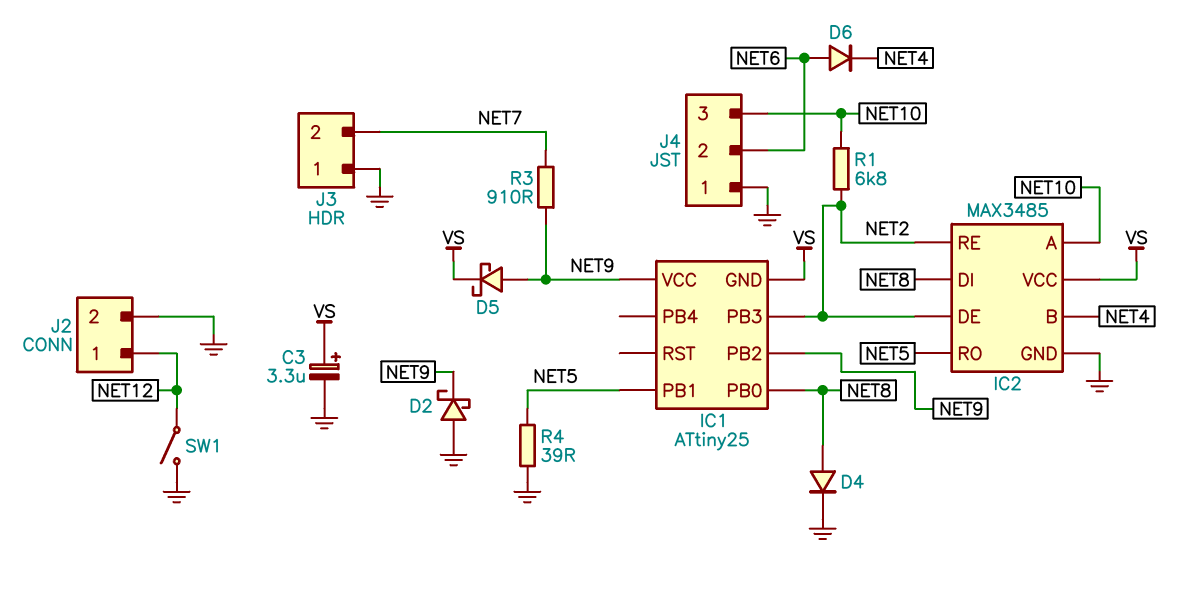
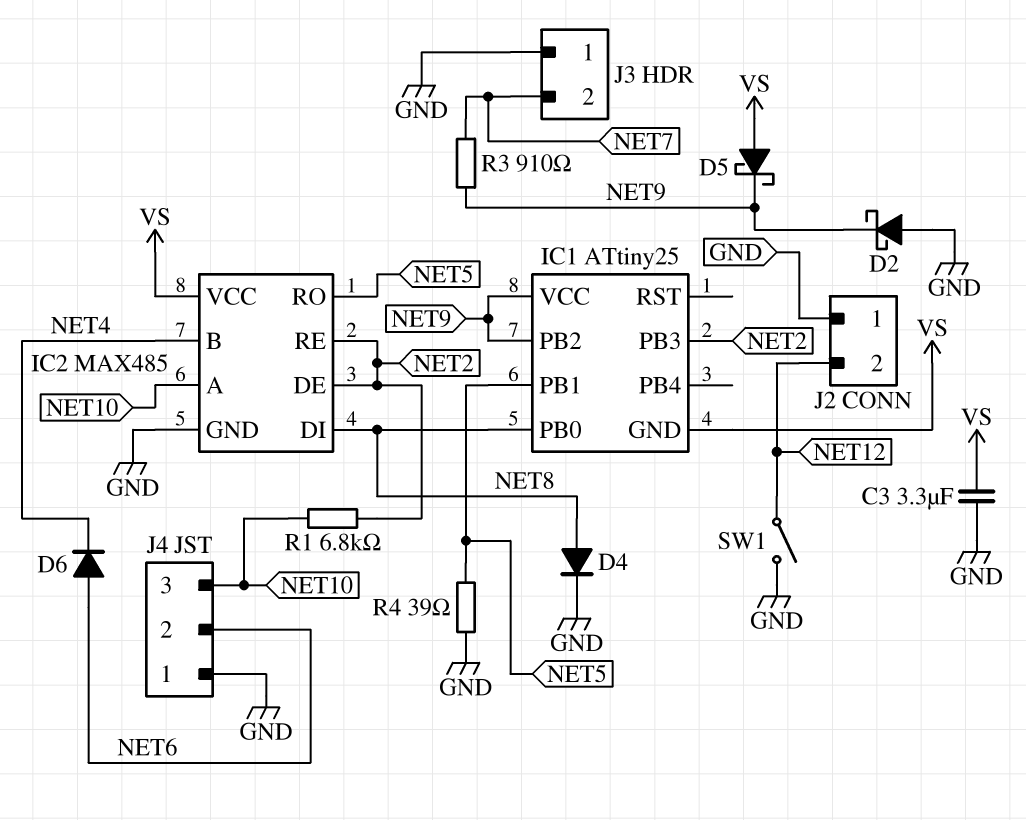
C3: 3.3uF (plus VS, minus GND) -> 3.3uF (GND, VS)
D5: schottky (A NET9, K VS) -> schottky (A VS, K NET9)
IC2: MAX3485 -> MAX485
J2 pin 1: NET12 -> GND
J2 pin 2: GND -> NET12

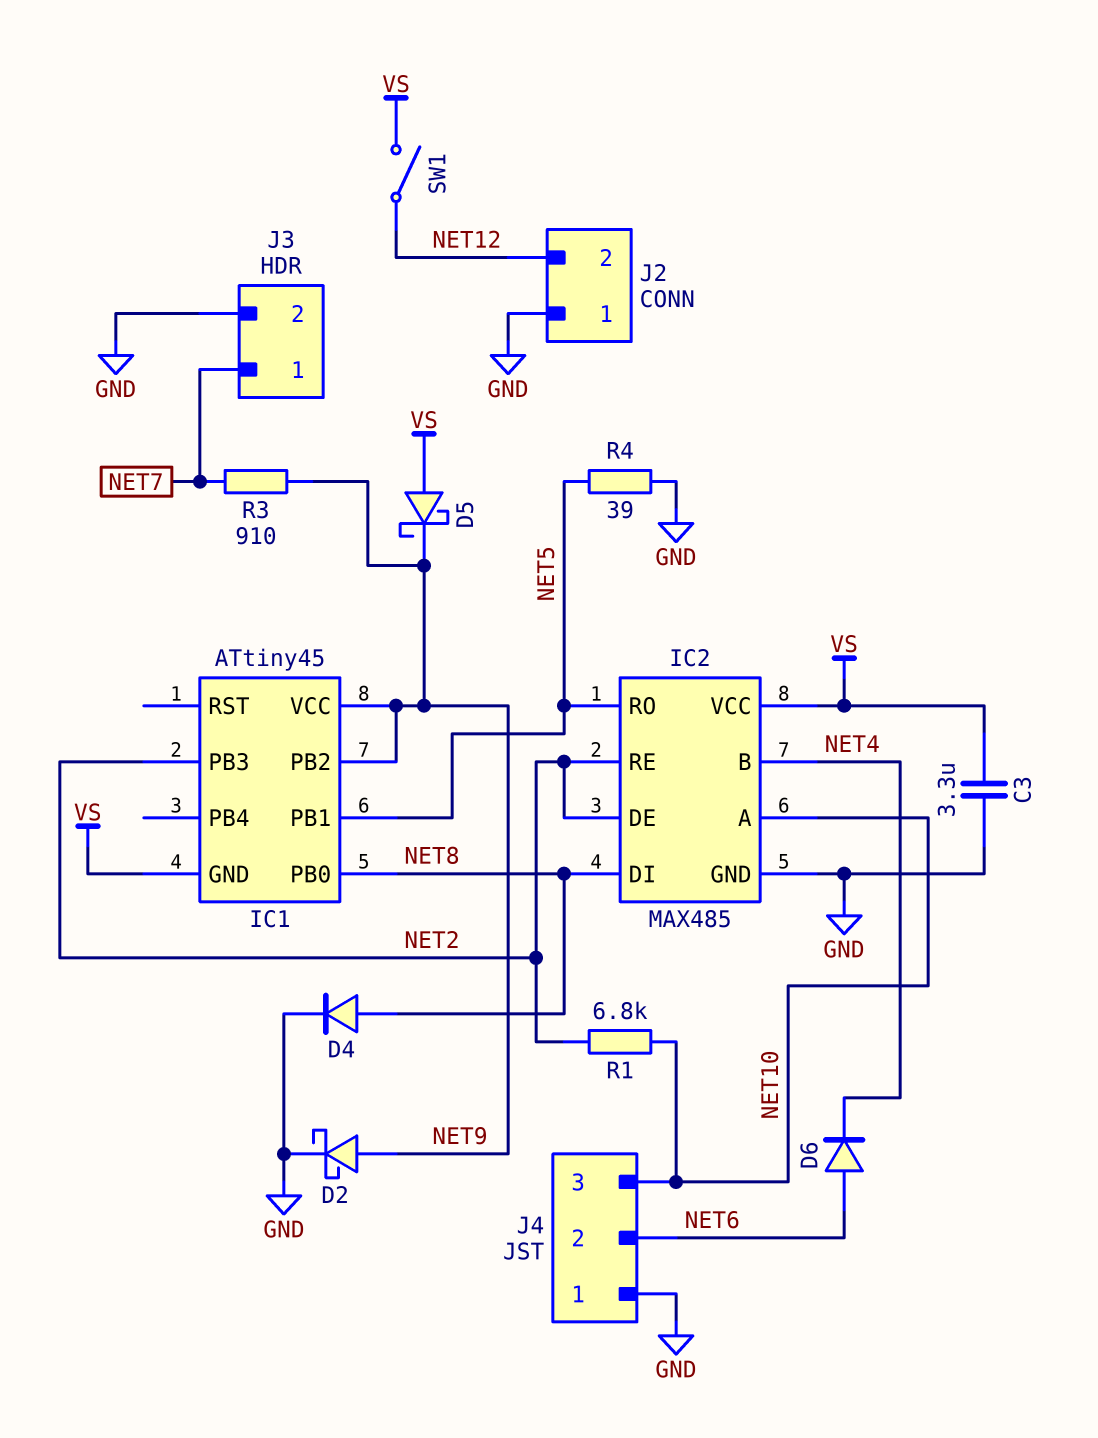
D2: schottky (A GND, K NET9) -> schottky (A NET9, K GND)
IC1: ATtiny25 -> ATtiny45
J3 pin 1: GND -> NET7
J3 pin 2: NET7 -> GND
SW1: switch (GND, NET12) -> switch (NET12, VS)

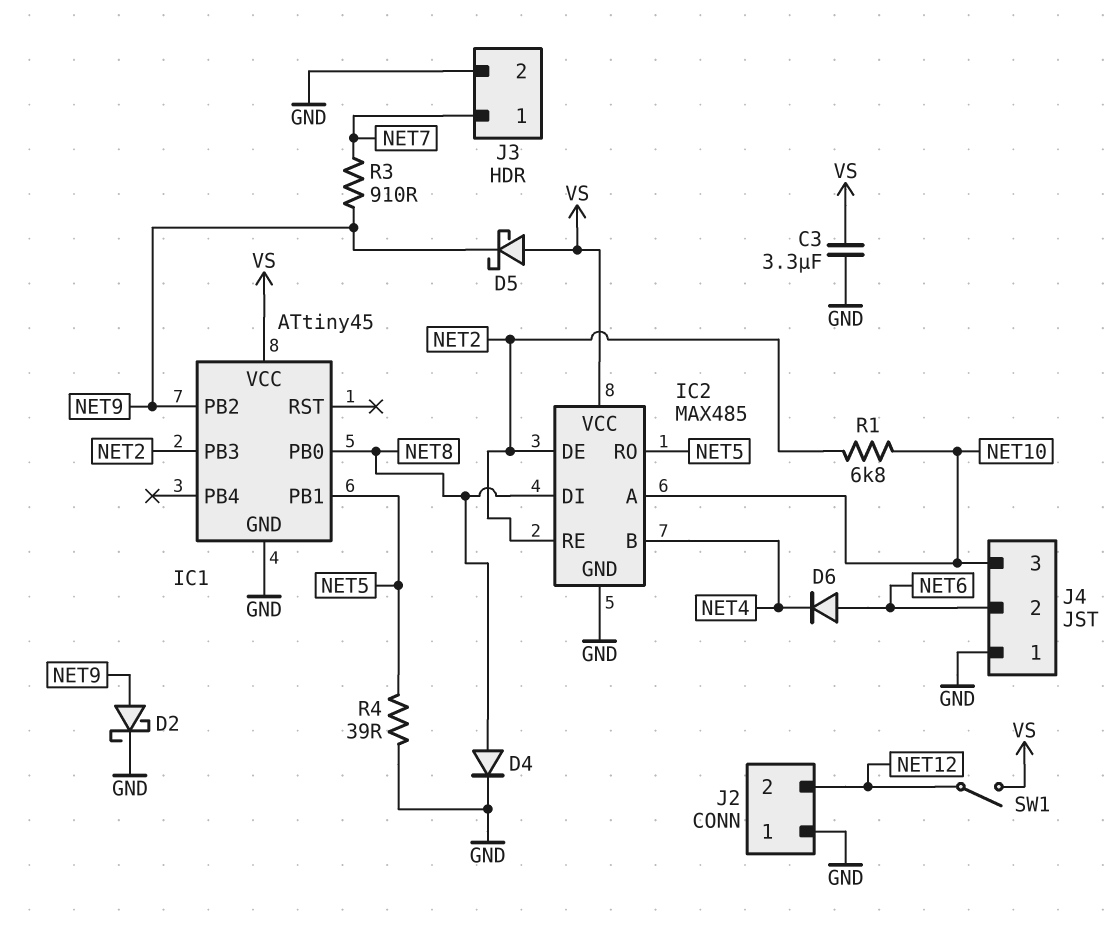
IC1 pin GND: VS -> GND
IC1 pin VCC: NET9 -> VS

